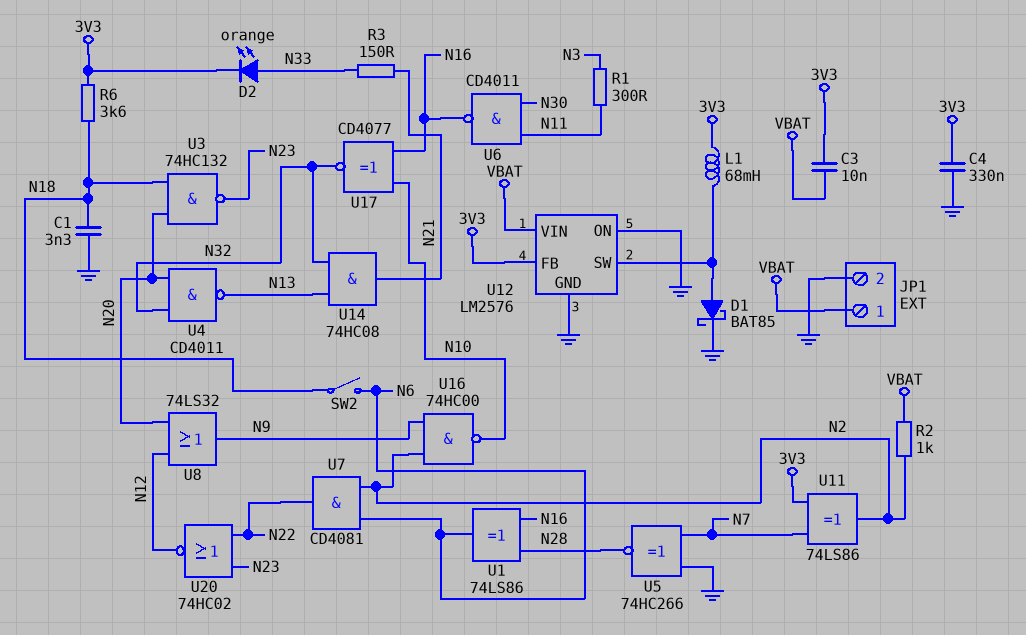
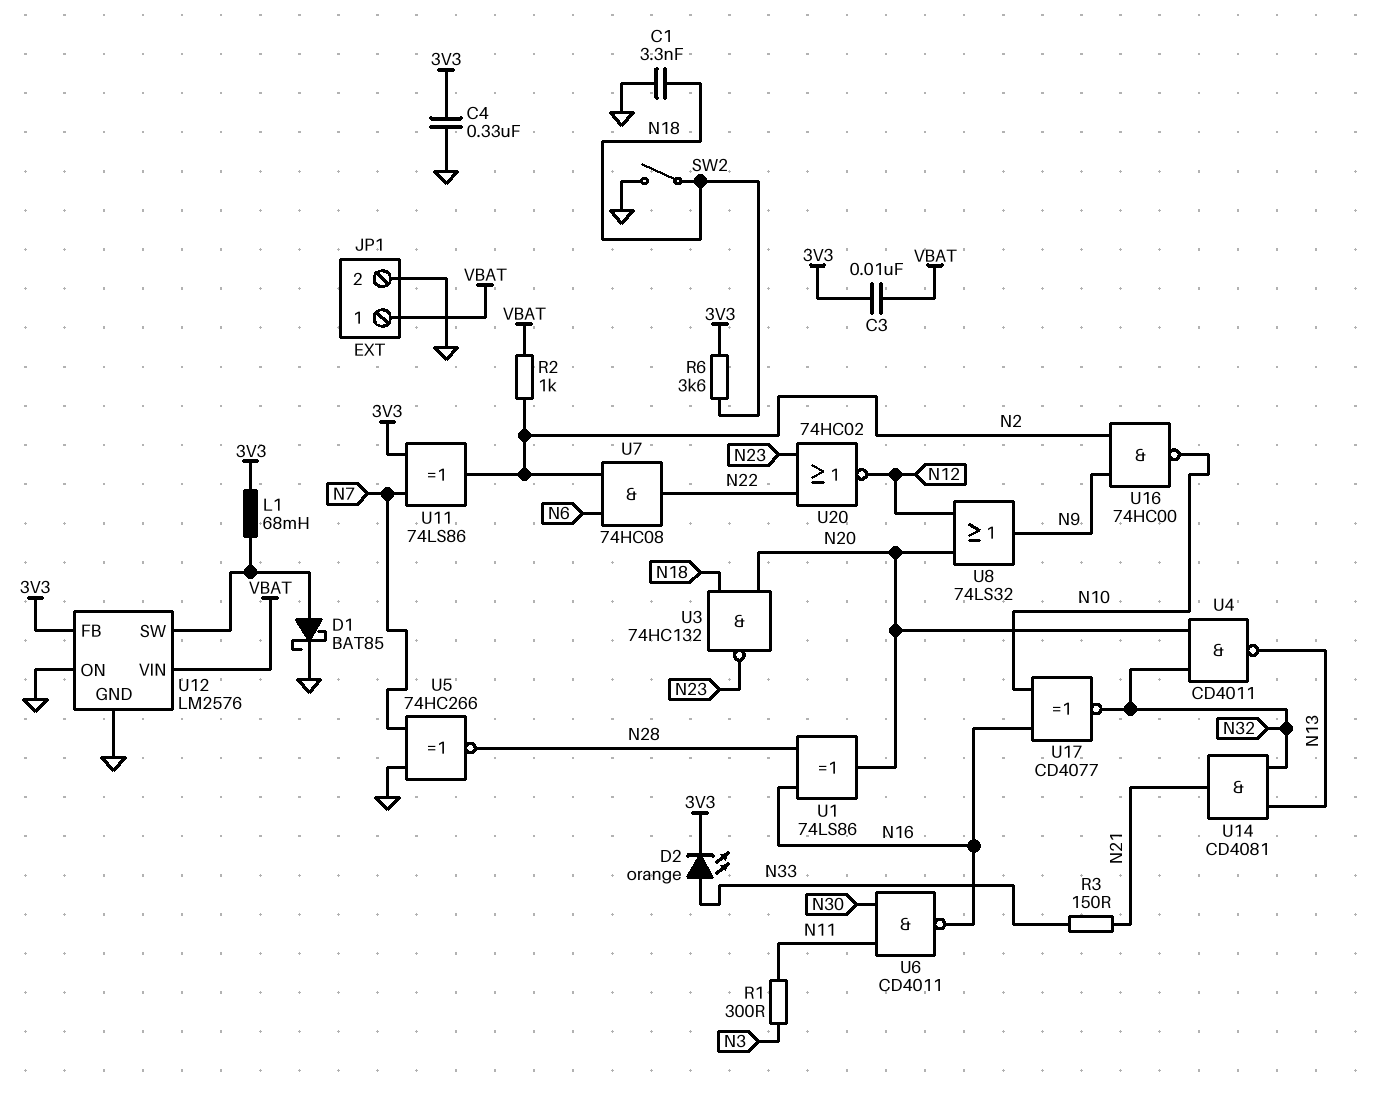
SW2: switch (N6, N18) -> switch (GND, N18)
U1: XOR 74LS86 (in N16, in N28, out N6) -> XOR 74LS86 (in N16, in N28, out N20)
U7: AND CD4081 (in N2, in N6, out N22) -> AND 74HC08 (in N2, in N6, out N22)
U14: AND 74HC08 (in N13, in N32, out N21) -> AND CD4081 (in N13, in N32, out N21)

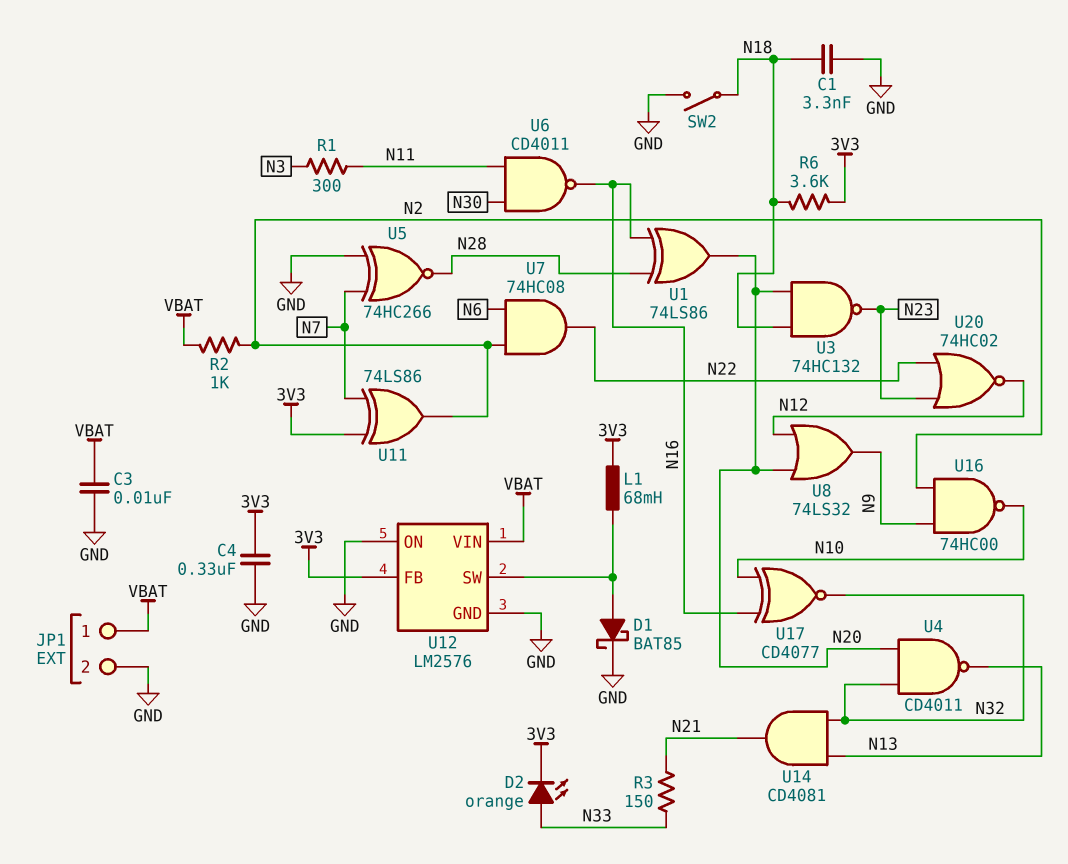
C3: 10nF (3V3, VBAT) -> 10nF (GND, VBAT)

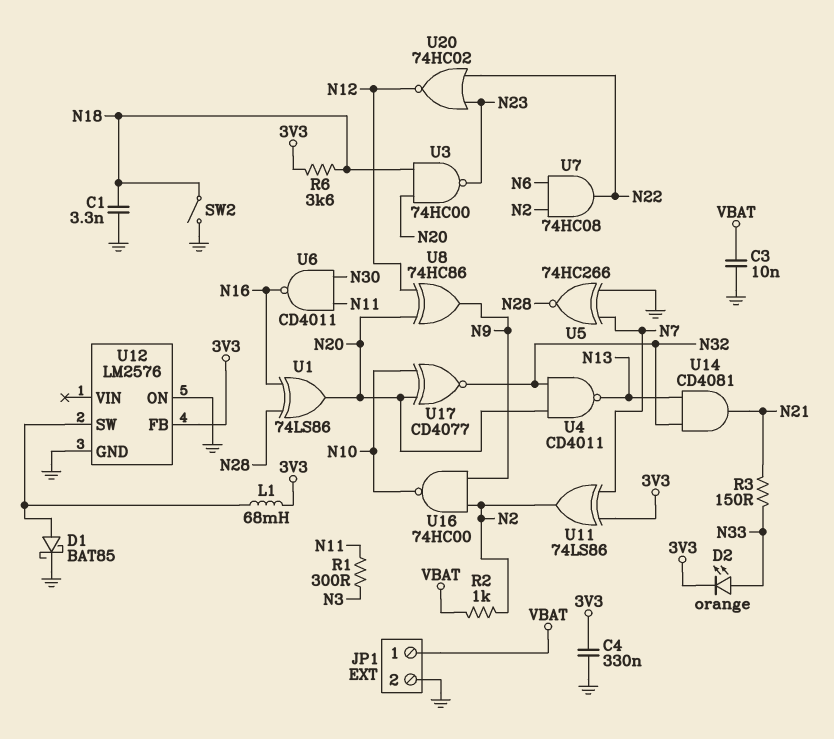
U3: NAND 74HC132 (in N18, in N20, out N23) -> NAND 74HC00 (in N18, in N20, out N23)
U8: OR 74LS32 (in N12, in N20, out N9) -> XOR 74HC86 (in N12, in N20, out N9)
U12 pin VIN: VBAT -> none
U17: XNOR CD4077 (in N10, in N16, out N32) -> XNOR CD4077 (in N10, in N20, out N32)

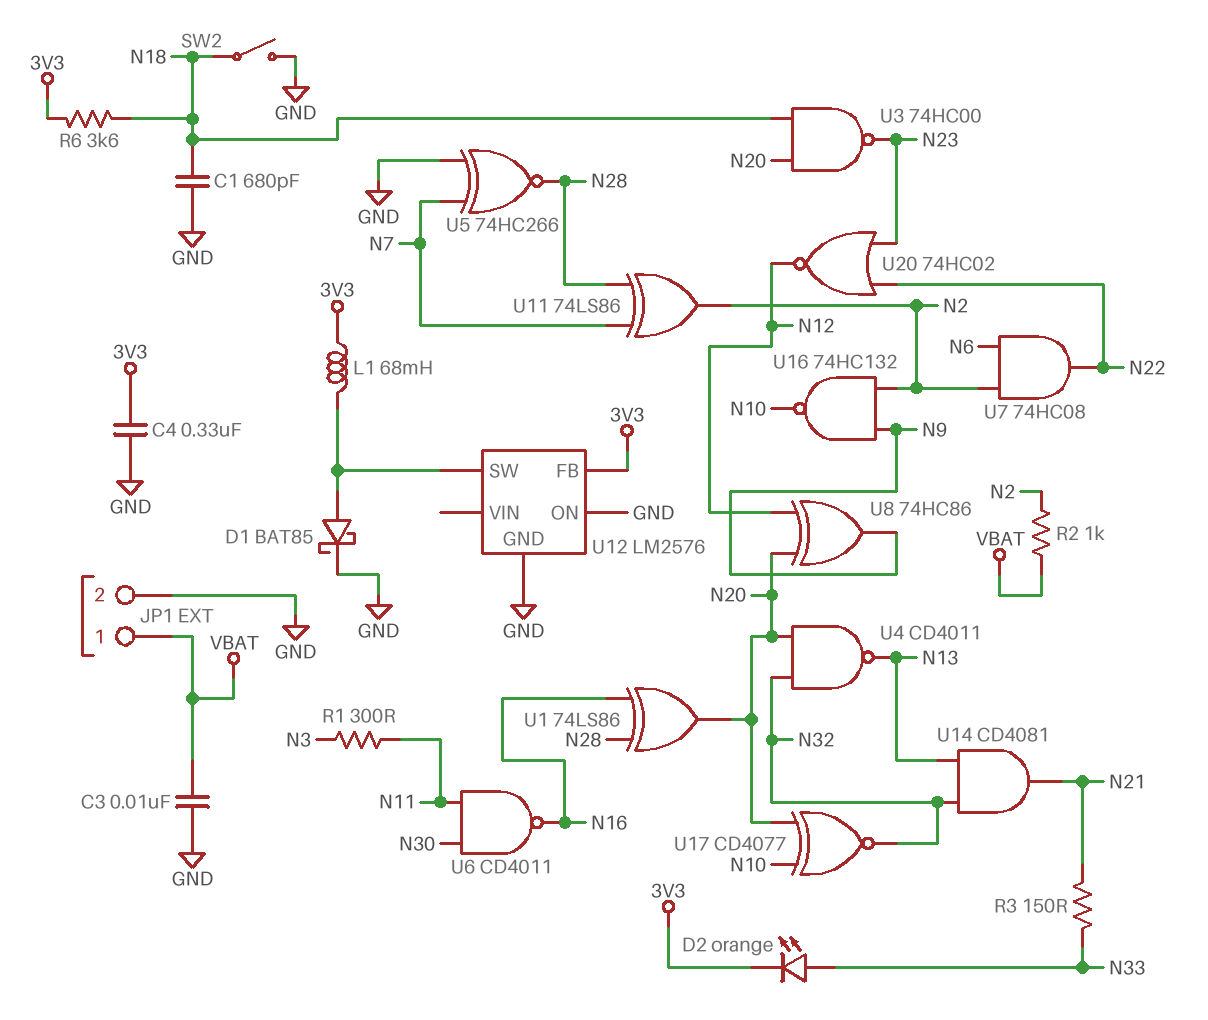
C1: 3.3nF (GND, N18) -> 680pF (GND, N18)
U11: XOR 74LS86 (in 3V3, in N7, out N2) -> XOR 74LS86 (in N7, in N28, out N2)
U16: NAND 74HC00 (in N2, in N9, out N10) -> NAND 74HC132 (in N2, in N9, out N10)

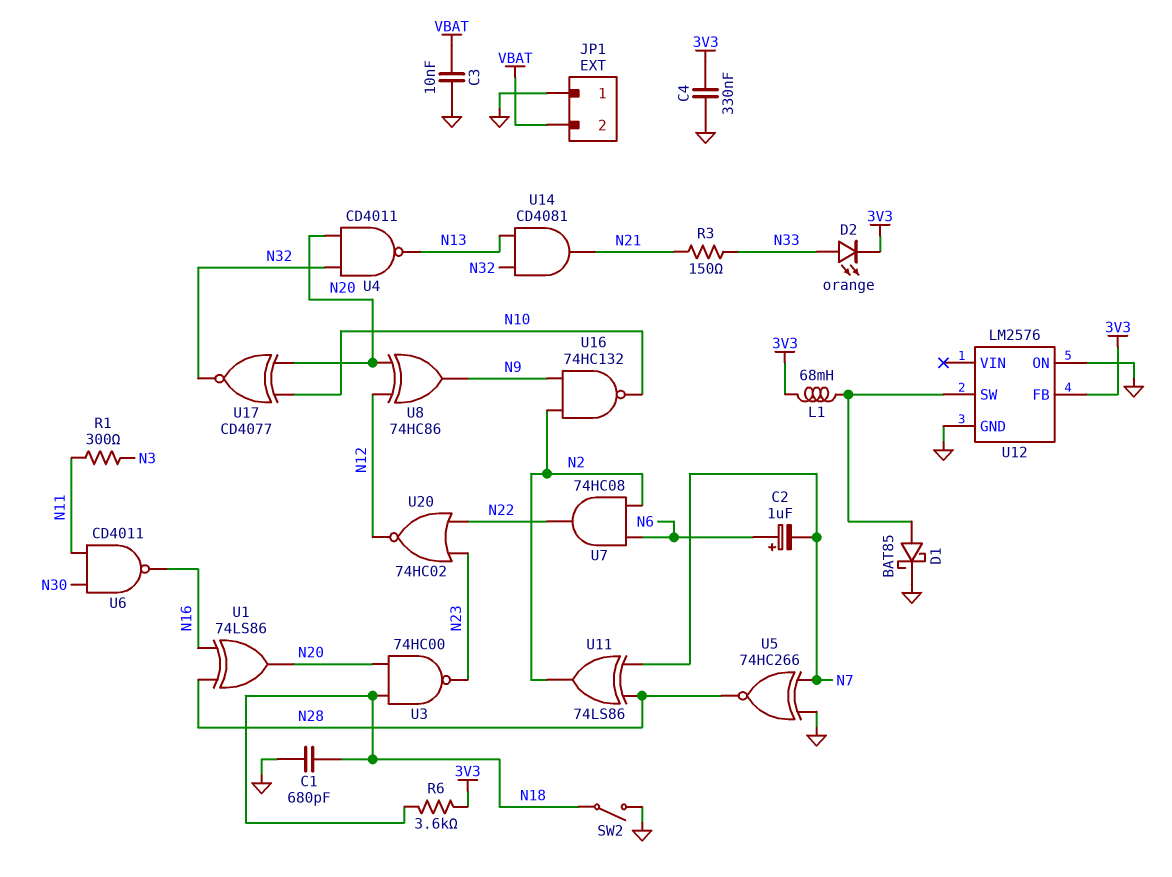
C2: none -> 1uF (plus N6, minus N7)
JP1 pin 1: VBAT -> GND
JP1 pin 2: GND -> VBAT
R2: 1k (N2, VBAT) -> none

